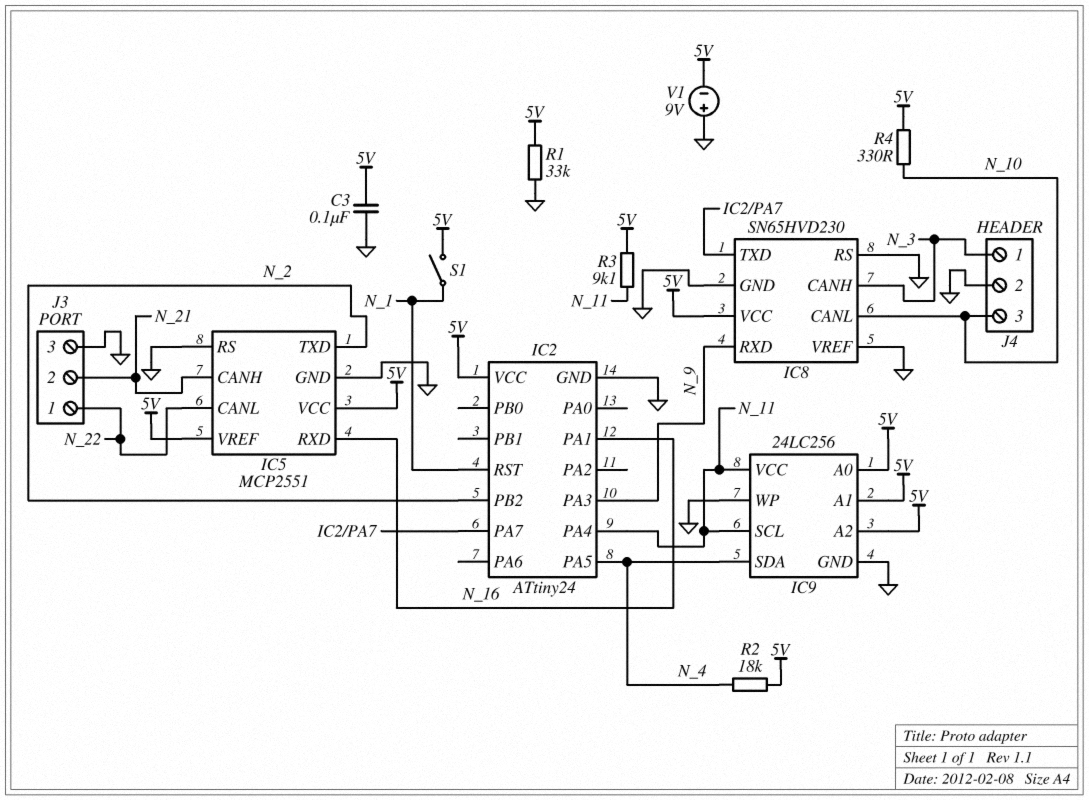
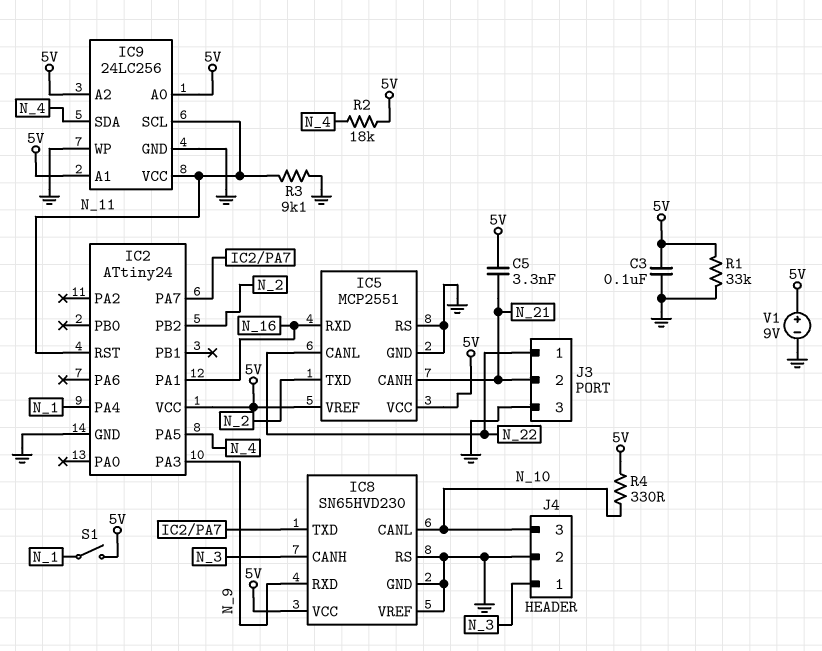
C5: none -> 3.3nF (5V, N_21)
IC2 pin PA4: N_11 -> N_1
IC2 pin RST: N_1 -> N_11
R3: 9.1k (5V, N_11) -> 9.1k (GND, N_11)
V1: 9V (plus GND, minus 5V) -> 9V (plus 5V, minus GND)

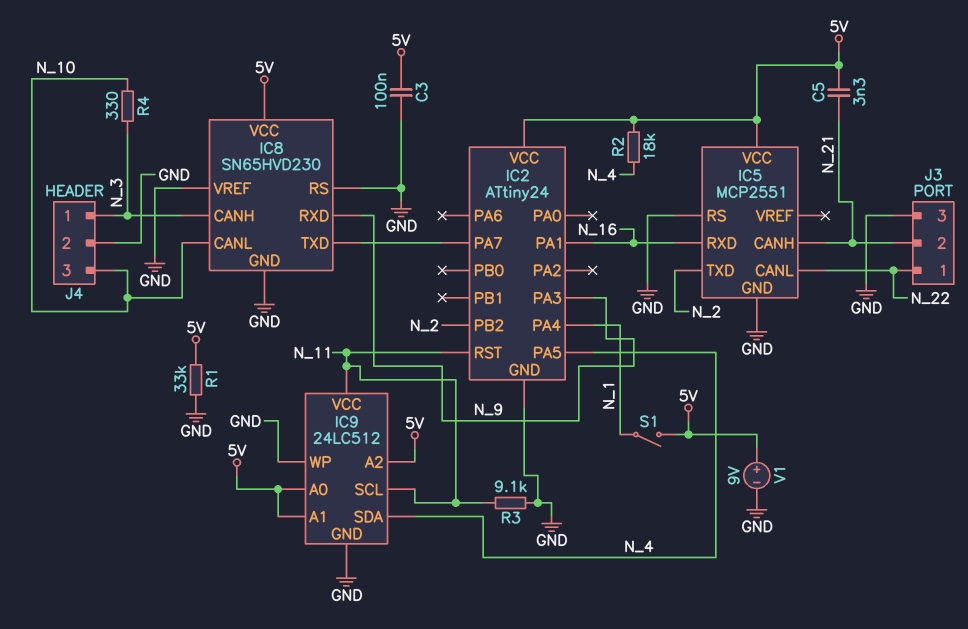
IC5 pin VREF: 5V -> none
IC9: 24LC256 -> 24LC512
R4: 330 (5V, N_10) -> 330 (N_3, N_10)

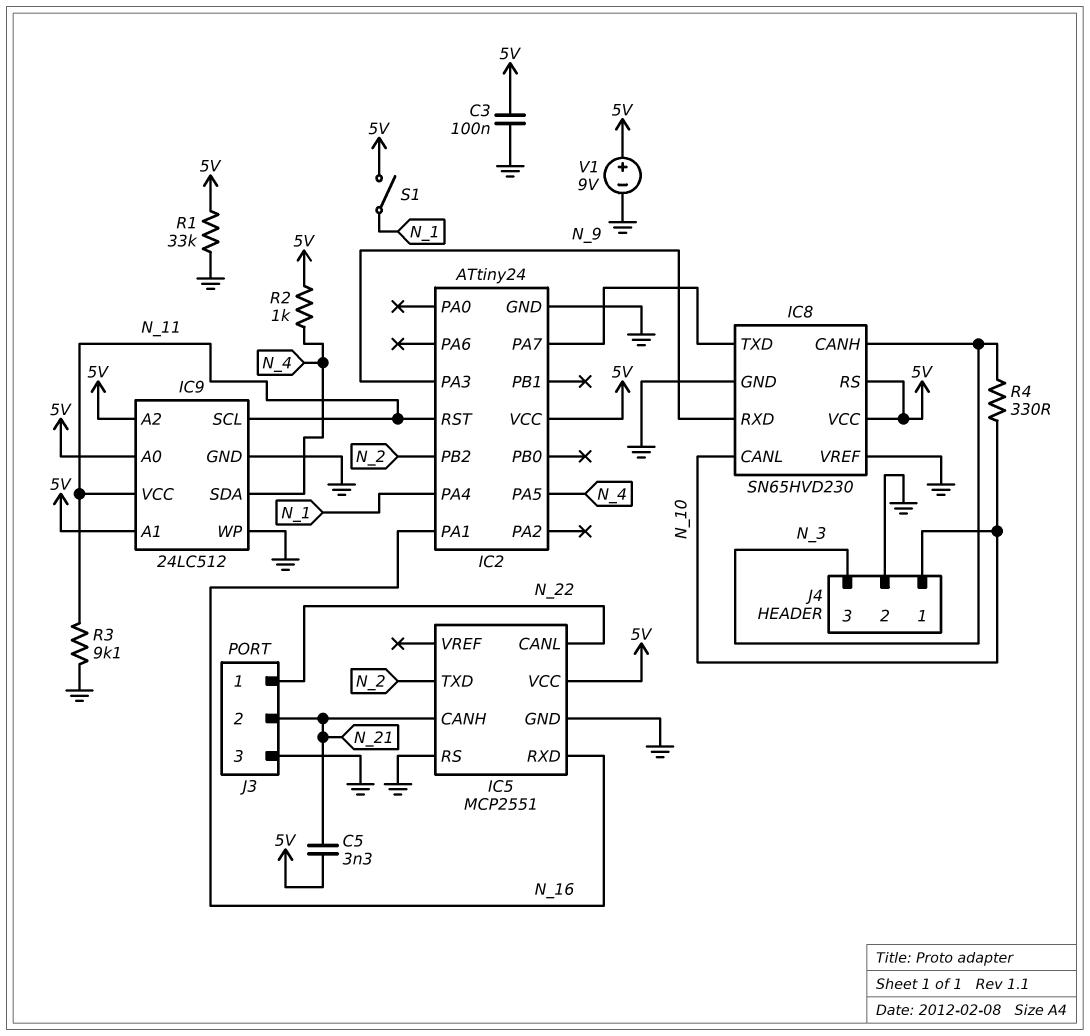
IC8 pin RS: GND -> 5V
J4 pin 1: N_3 -> N_10
J4 pin 3: N_10 -> N_3
R2: 18k (5V, N_4) -> 1k (5V, N_4)

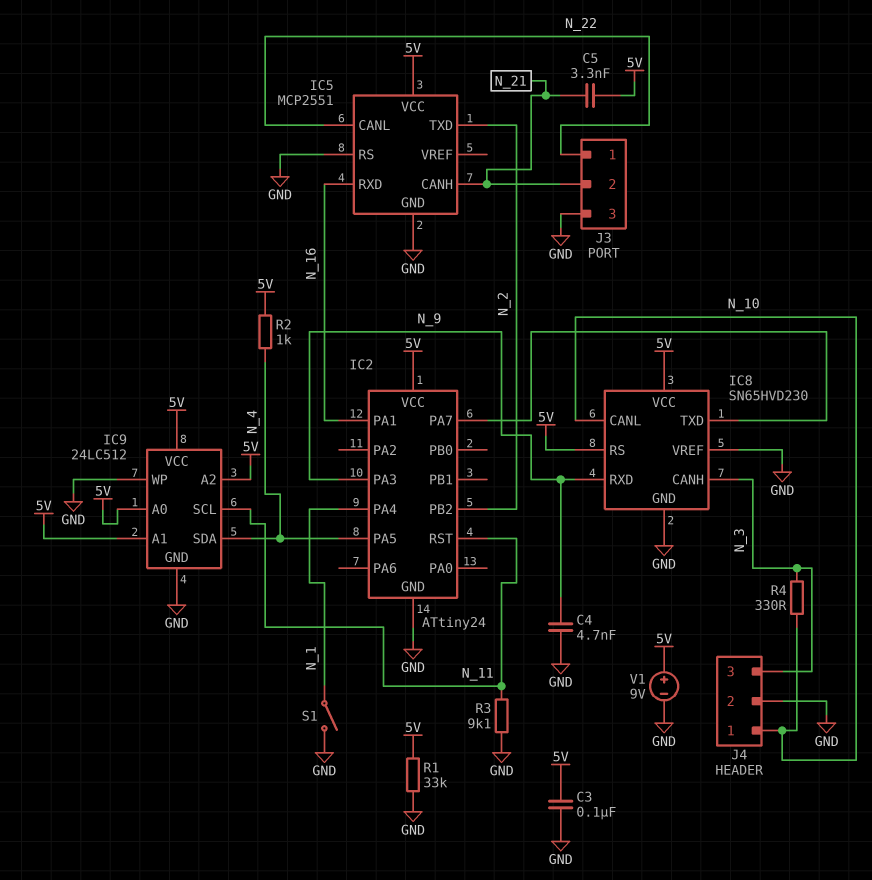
C4: none -> 4.7nF (GND, N_9)
IC9 pin VCC: N_11 -> 5V
S1: switch (5V, N_1) -> switch (GND, N_1)

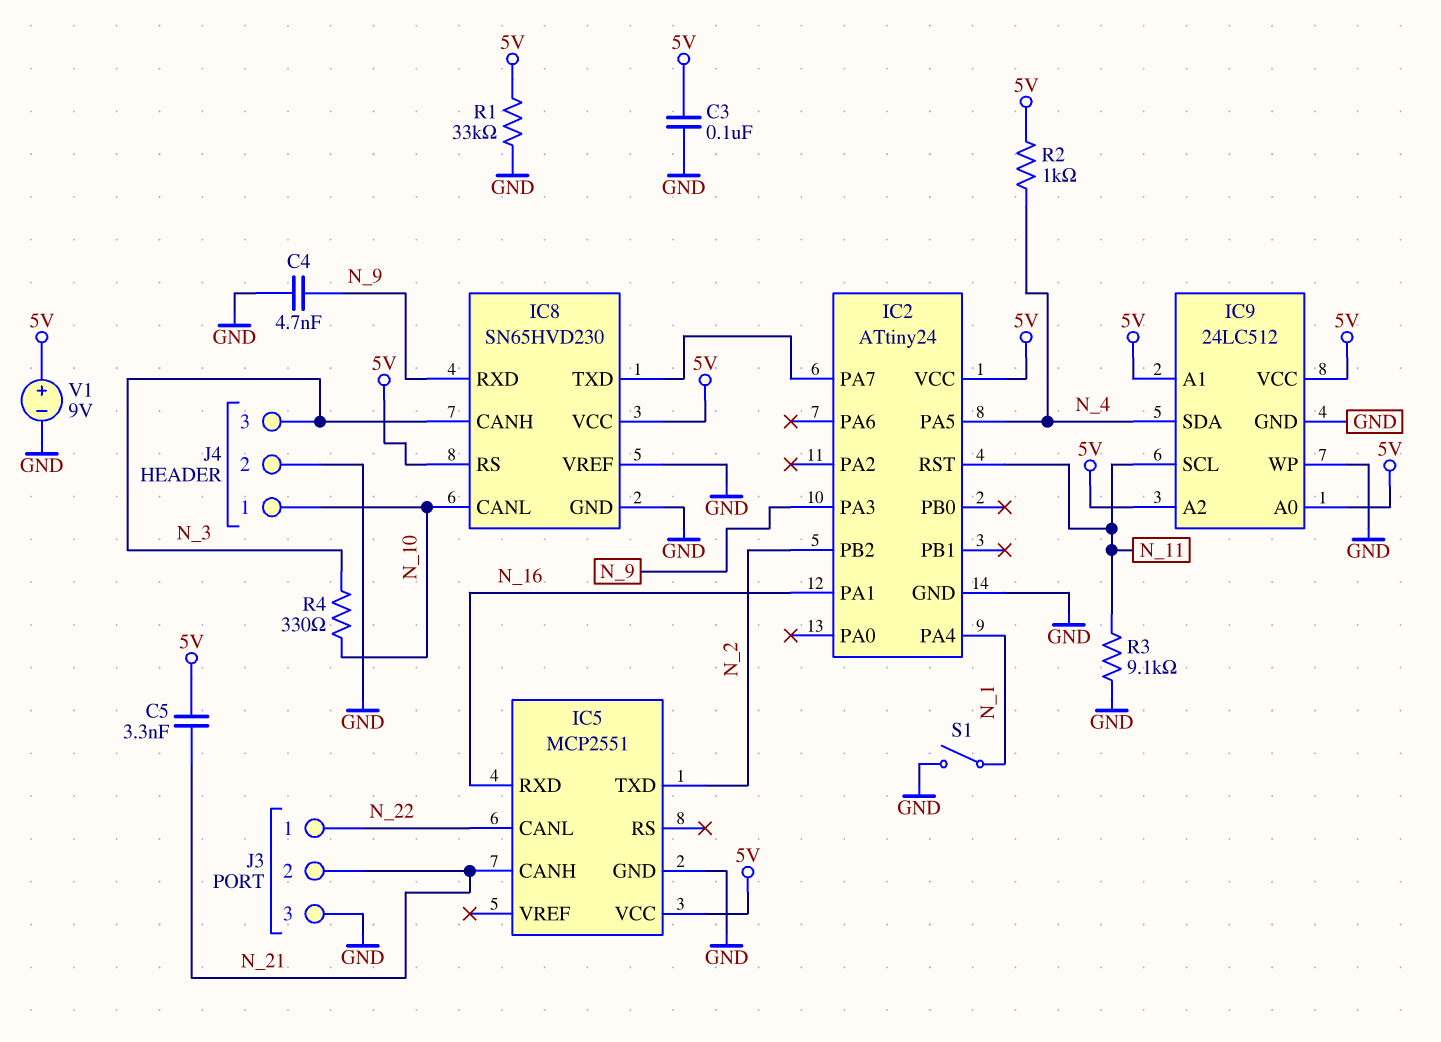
IC5 pin RS: GND -> none

